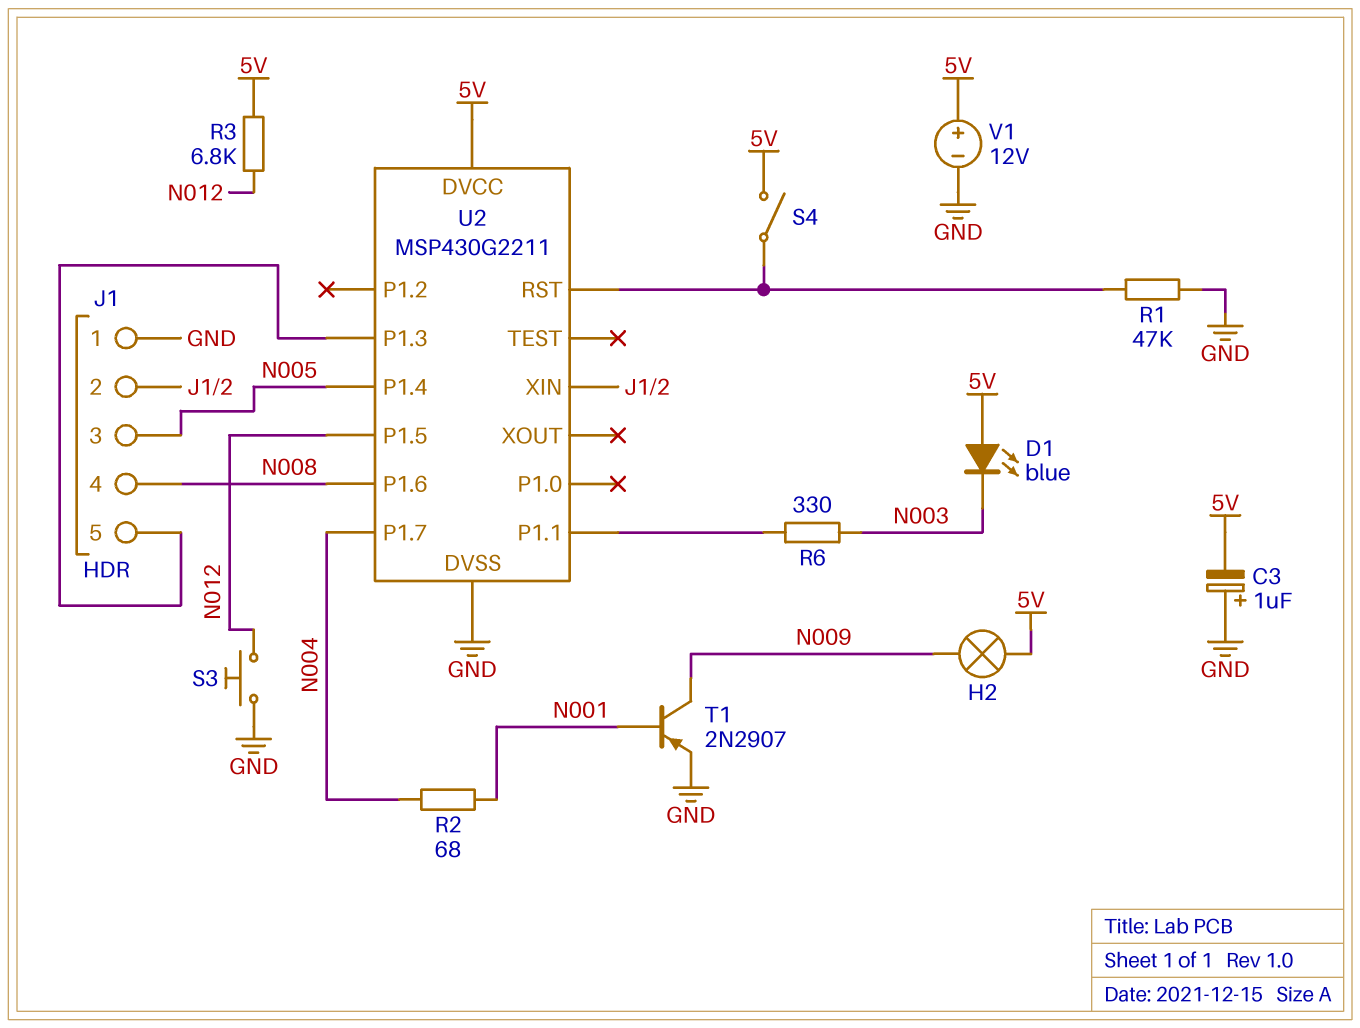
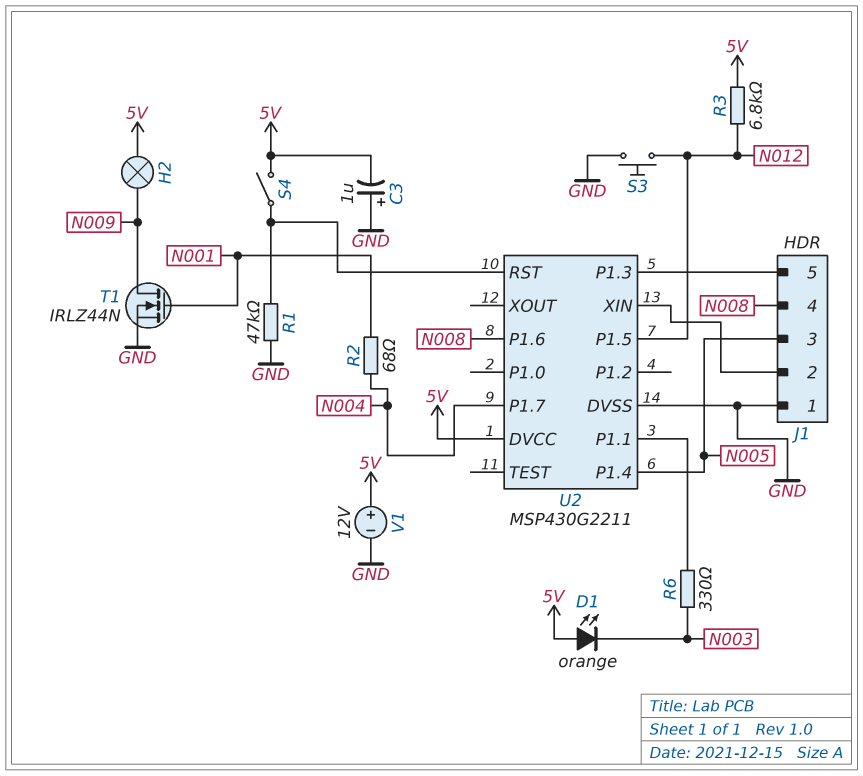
D1: LED blue (A 5V, K N003) -> LED orange (A 5V, K N003)
T1: PNP 2N2907 (B N001, C N009, E GND) -> NMOS IRLZ44N (G N001, D N009, S GND)

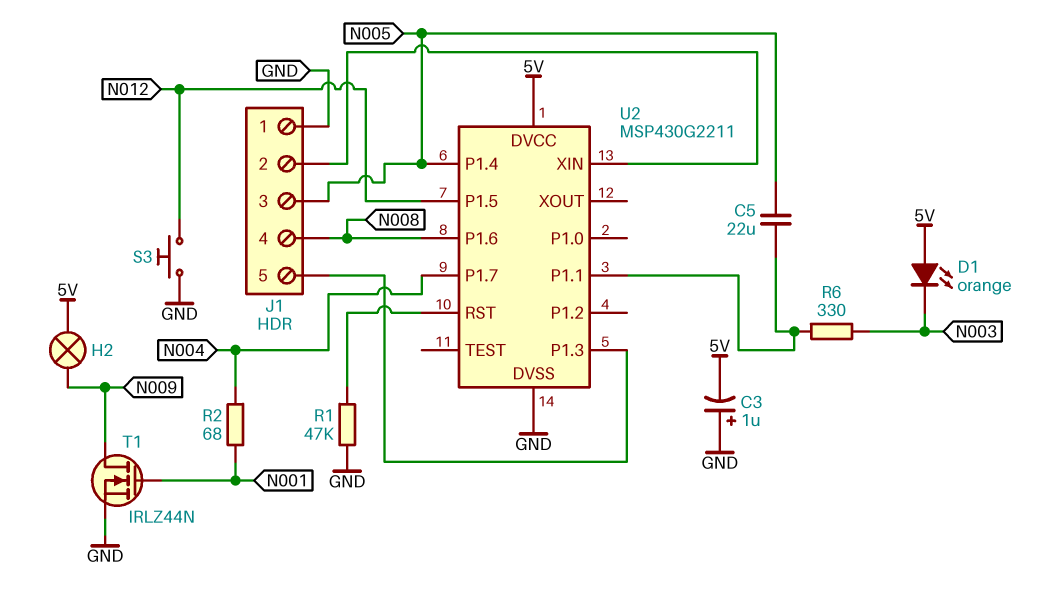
C5: none -> 22uF (N005, U2/P1.1)
R3: 6.8k (5V, N012) -> none
S4: switch (5V, U2/RST) -> none
V1: 12V (plus 5V, minus GND) -> none

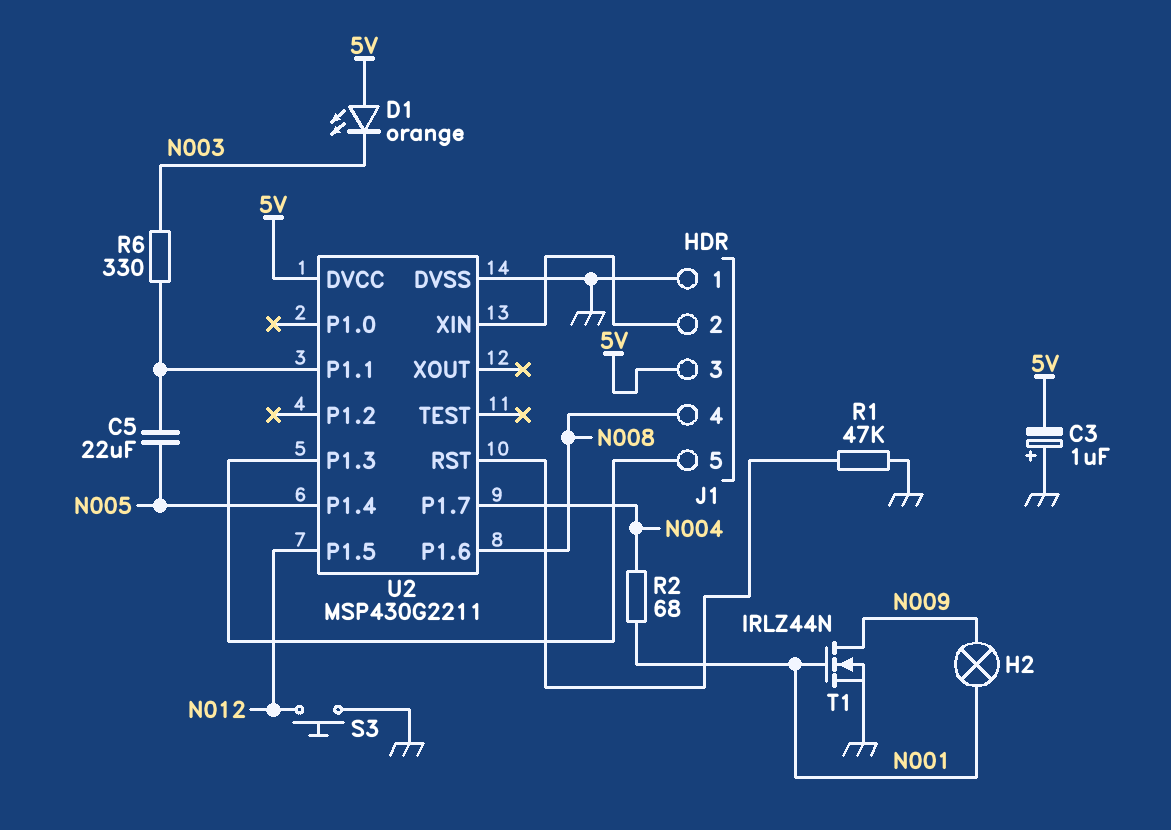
H2: lamp (5V, N009) -> lamp (N001, N009)
J1 pin 3: N005 -> 5V

